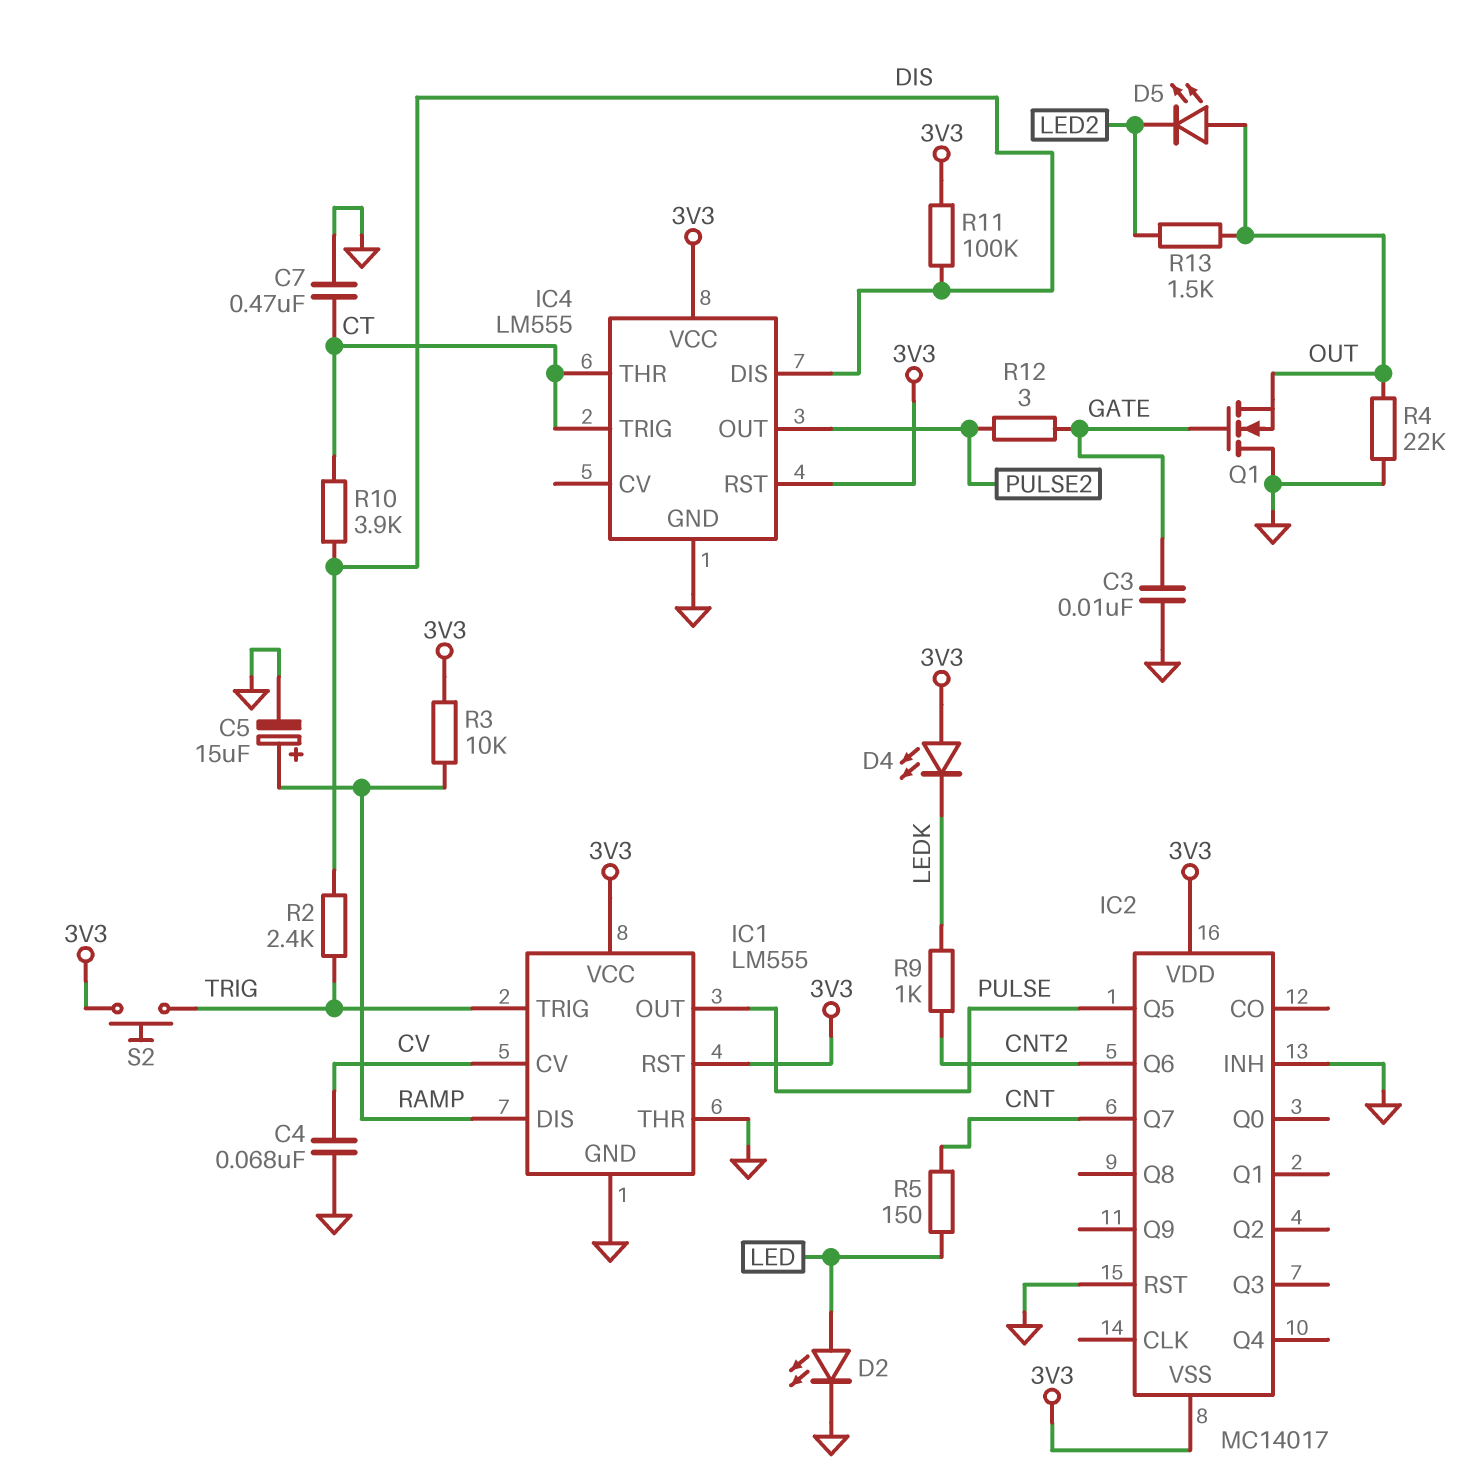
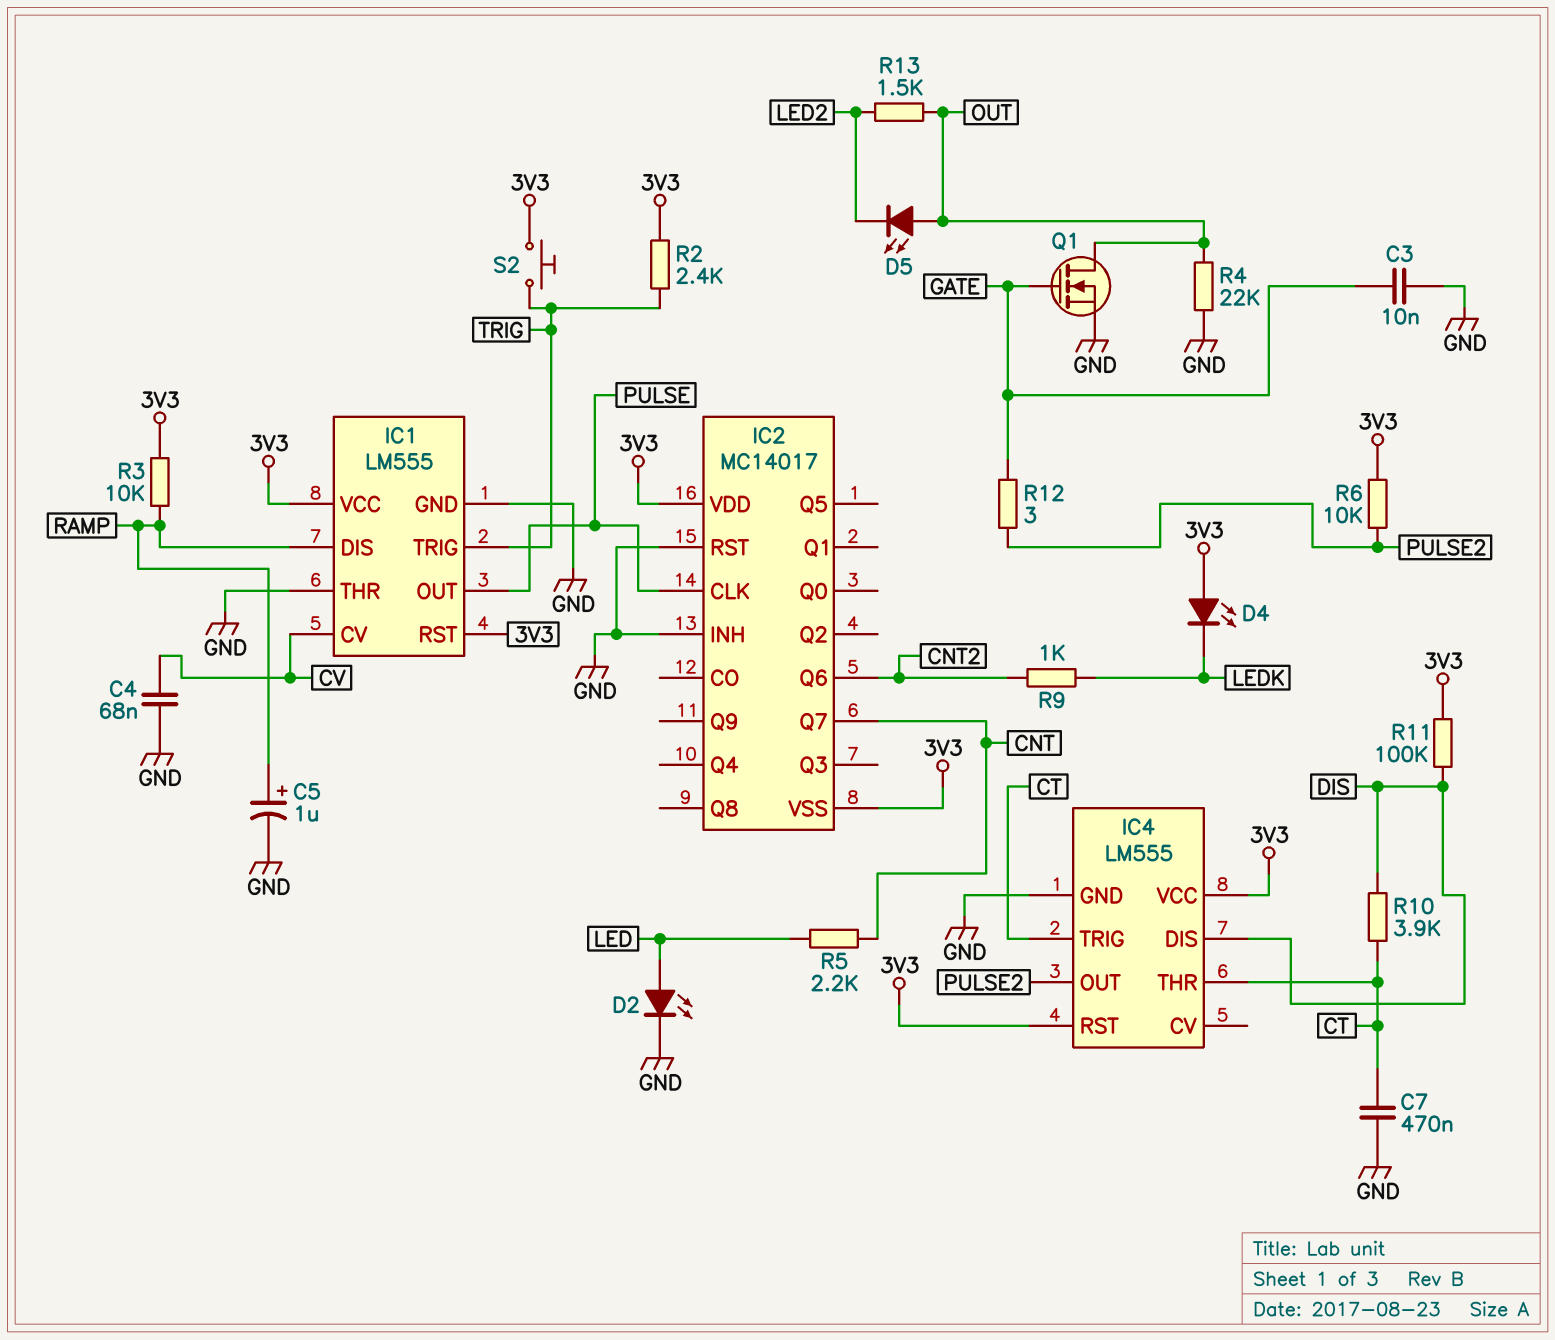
C5: 15uF (plus RAMP, minus GND) -> 1uF (plus RAMP, minus GND)
IC2 pin CLK: none -> PULSE
IC2 pin Q5: PULSE -> none
Q1: NMOS (G GATE, D GND, S OUT) -> NMOS (G GATE, D OUT, S GND)
R2: 2.4k (DIS, TRIG) -> 2.4k (3V3, TRIG)
R5: 150 (CNT, LED) -> 2.2k (CNT, LED)
R6: none -> 10k (3V3, PULSE2)

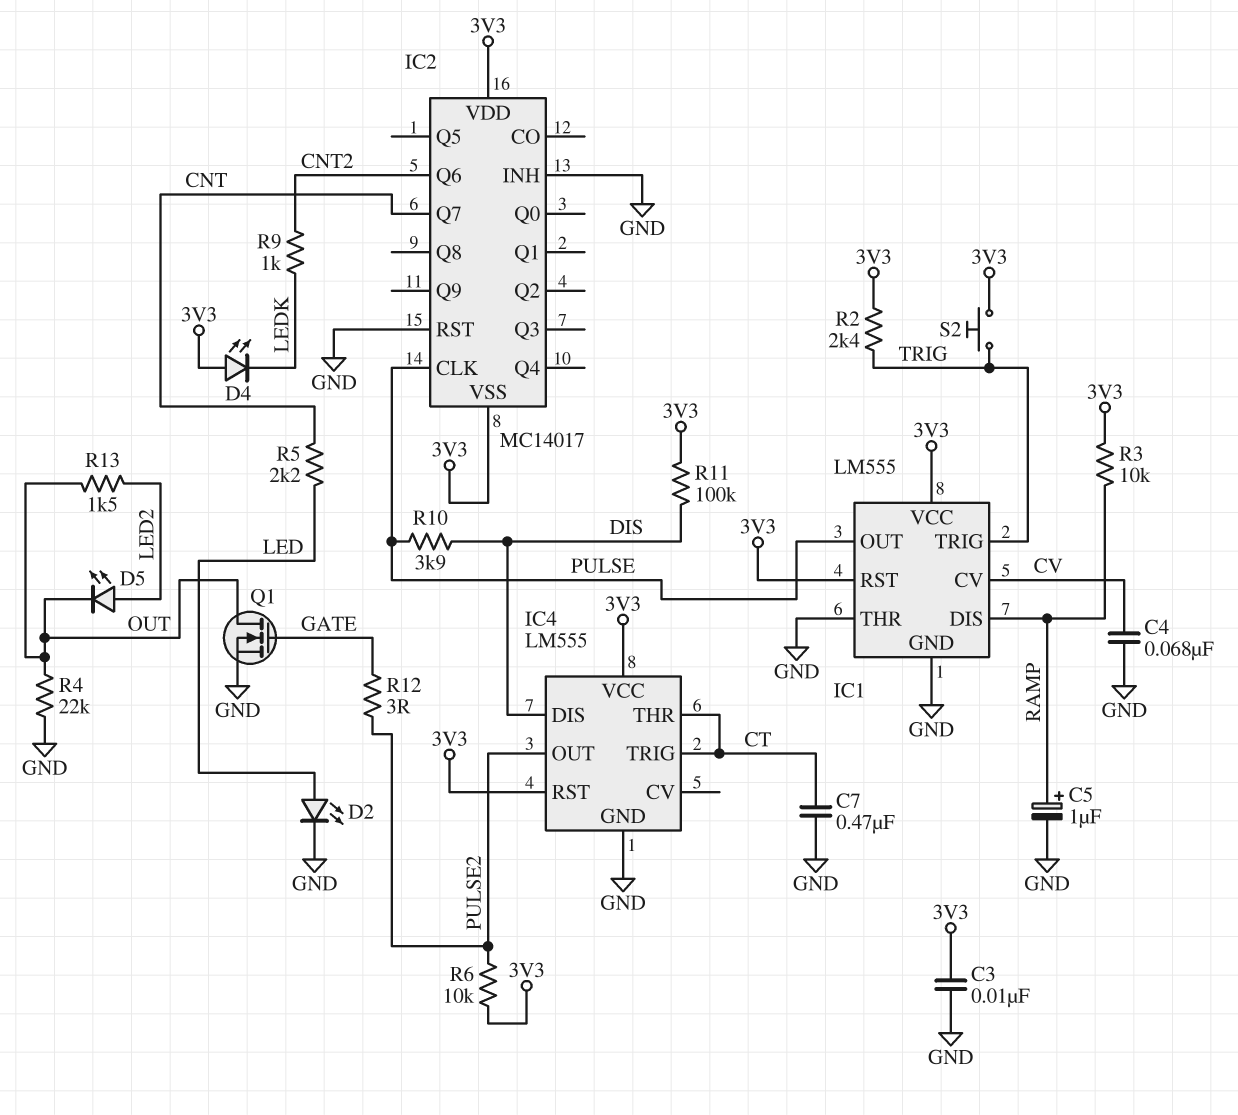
C3: 10nF (GATE, GND) -> 10nF (3V3, GND)
D5: LED (A OUT, K LED2) -> LED (A LED2, K OUT)
R10: 3.9k (CT, DIS) -> 3.9k (DIS, PULSE)

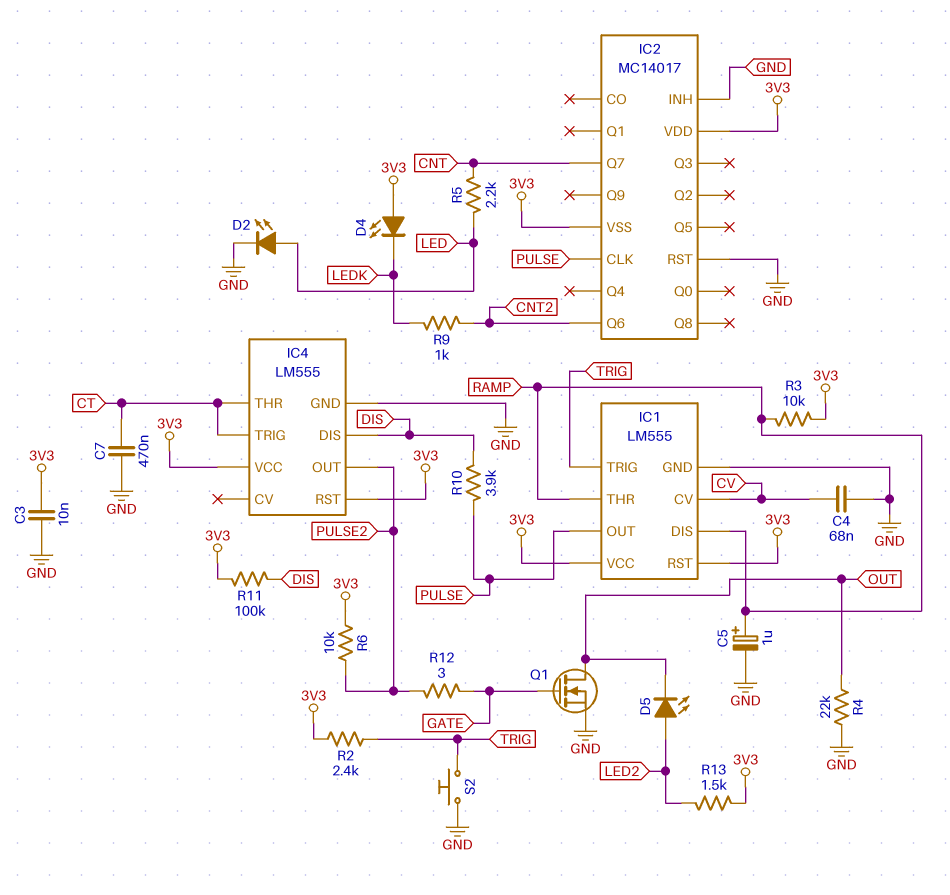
IC1 pin THR: GND -> RAMP
R13: 1.5k (LED2, OUT) -> 1.5k (3V3, LED2)
S2: button (3V3, TRIG) -> button (GND, TRIG)

